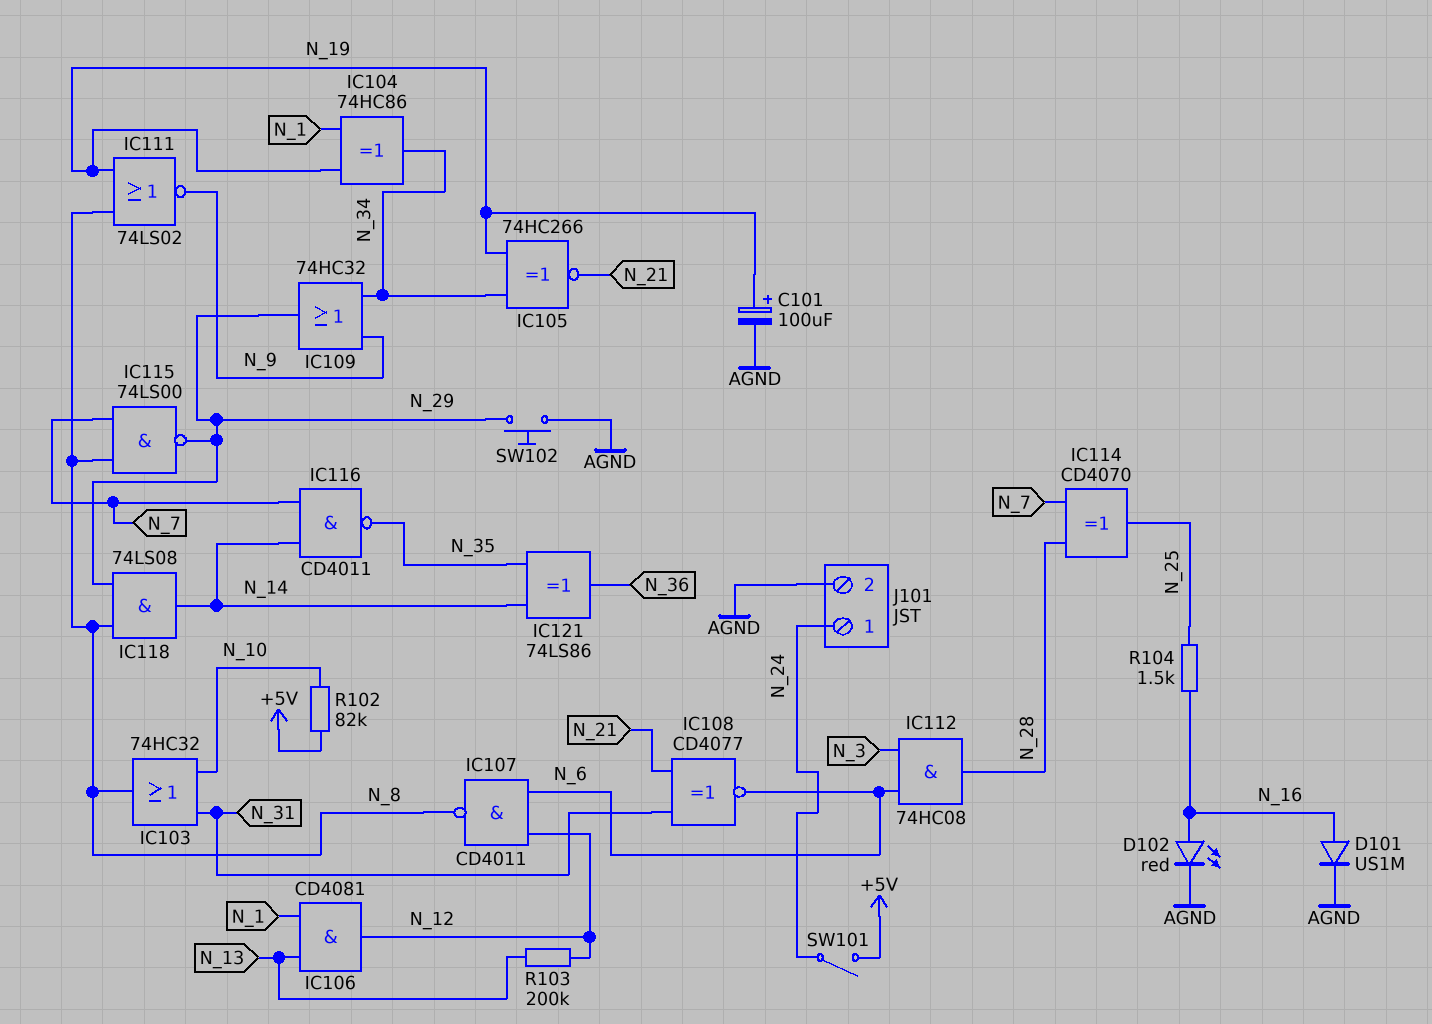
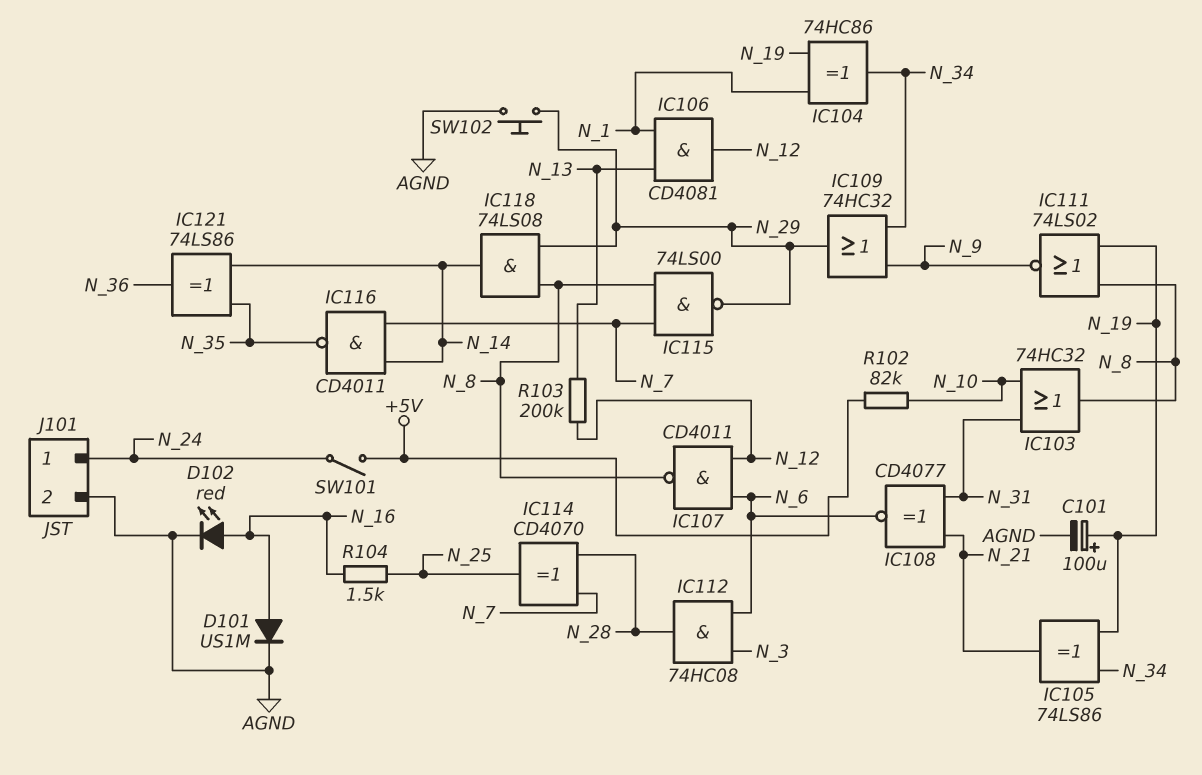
IC105: XNOR 74HC266 (in N_19, in N_34, out N_21) -> XOR 74LS86 (in N_19, in N_34, out N_21)

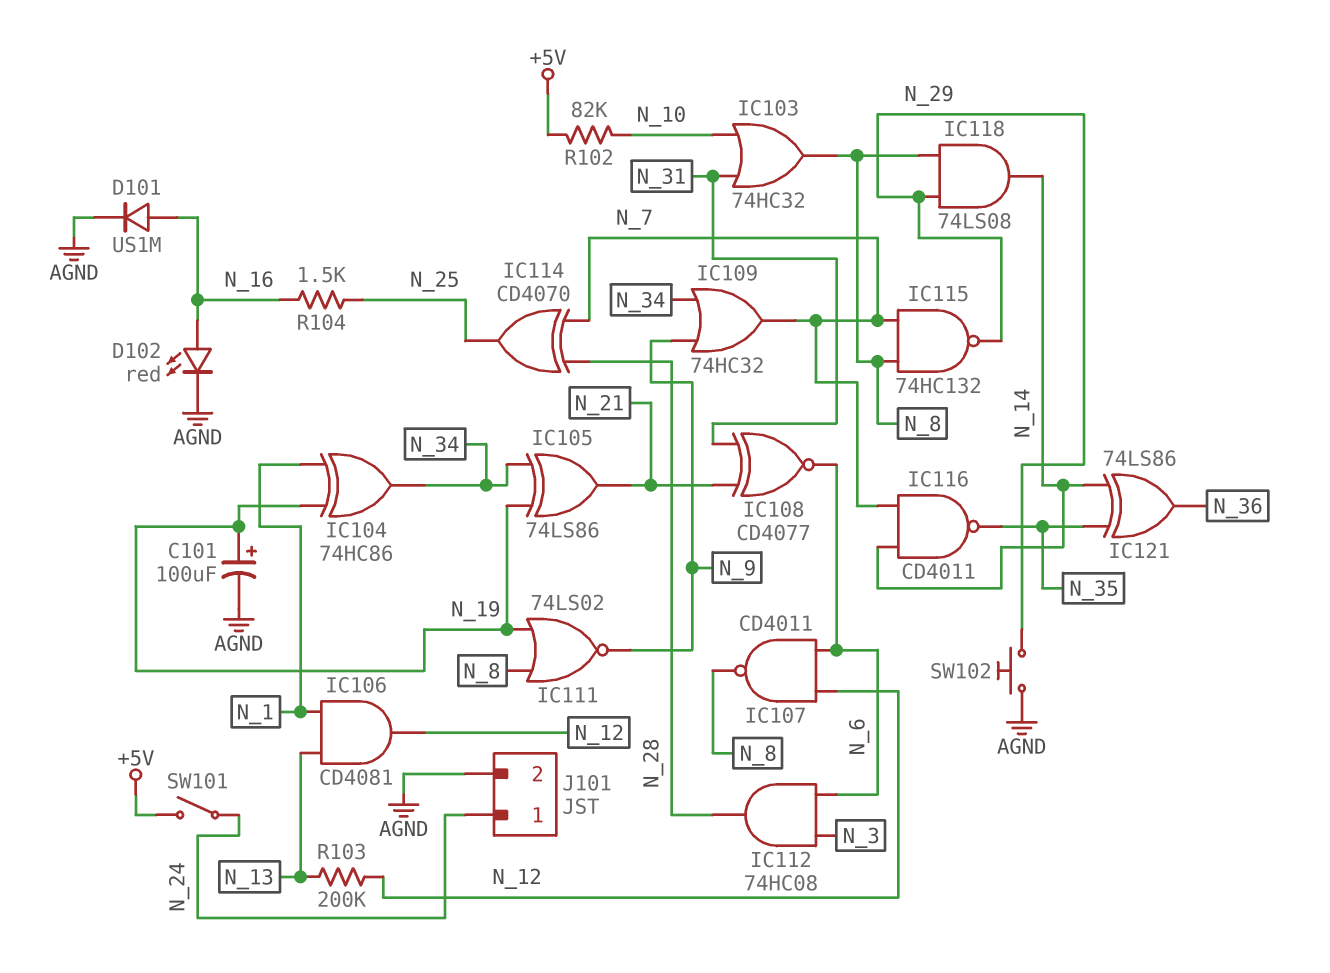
IC109: OR 74HC32 (in N_9, in N_34, out N_29) -> OR 74HC32 (in N_9, in N_34, out N_7)
IC115: NAND 74LS00 (in N_7, in N_8, out N_29) -> NAND 74HC132 (in N_7, in N_8, out N_29)

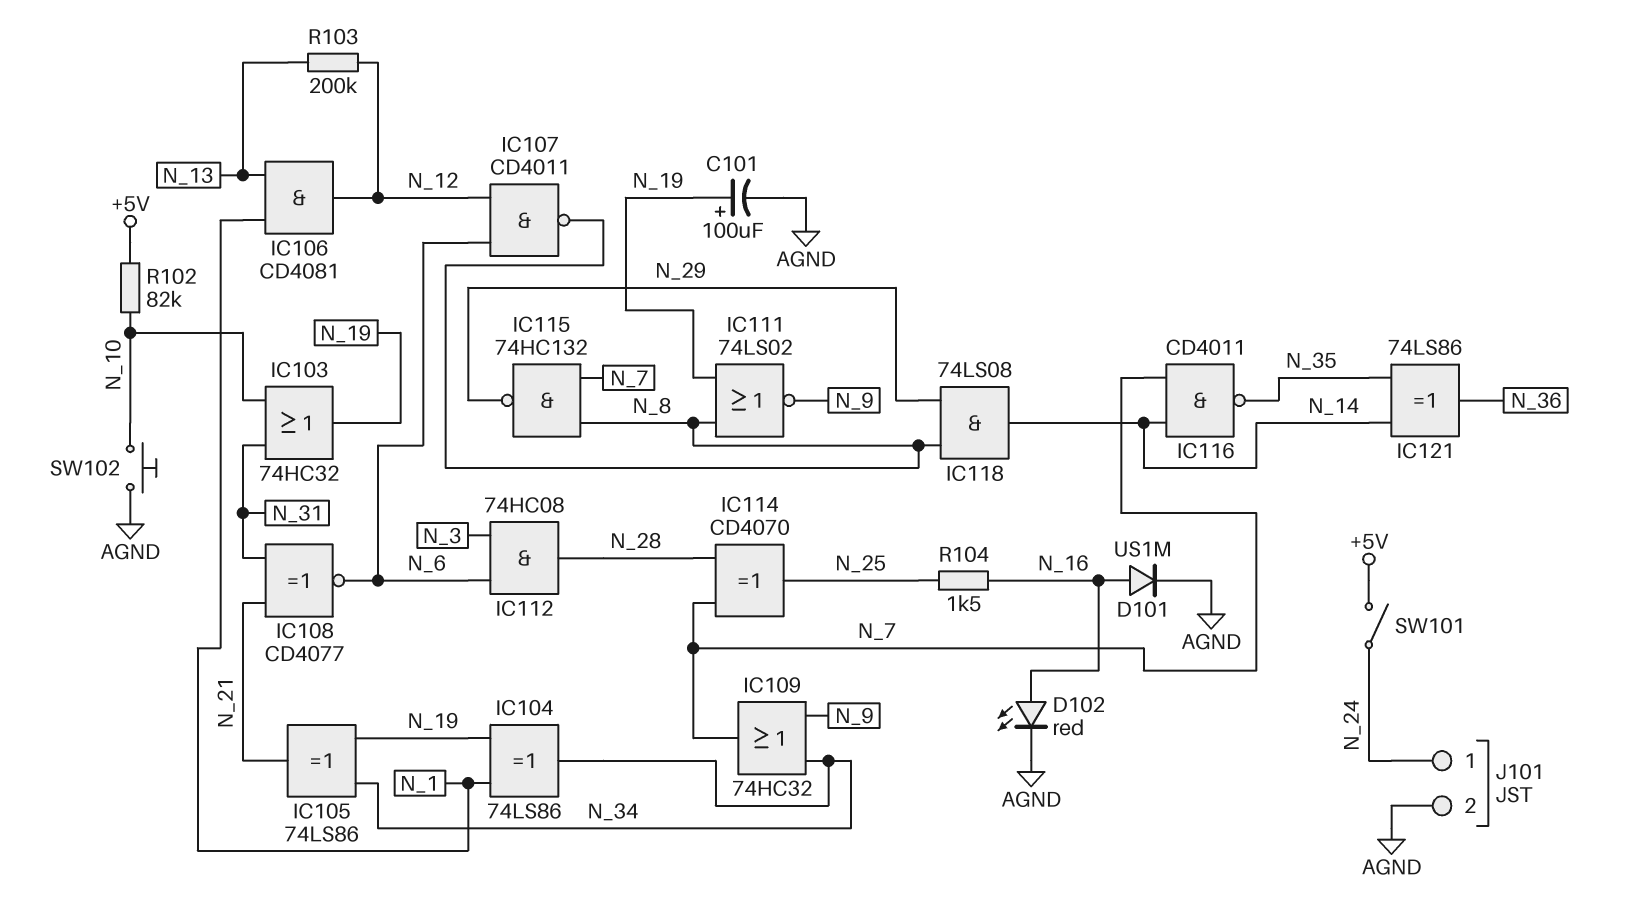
IC103: OR 74HC32 (in N_10, in N_31, out N_8) -> OR 74HC32 (in N_10, in N_31, out N_19)
IC104: XOR 74HC86 (in N_1, in N_19, out N_34) -> XOR 74LS86 (in N_1, in N_19, out N_34)
SW102: button (AGND, N_29) -> button (AGND, N_10)

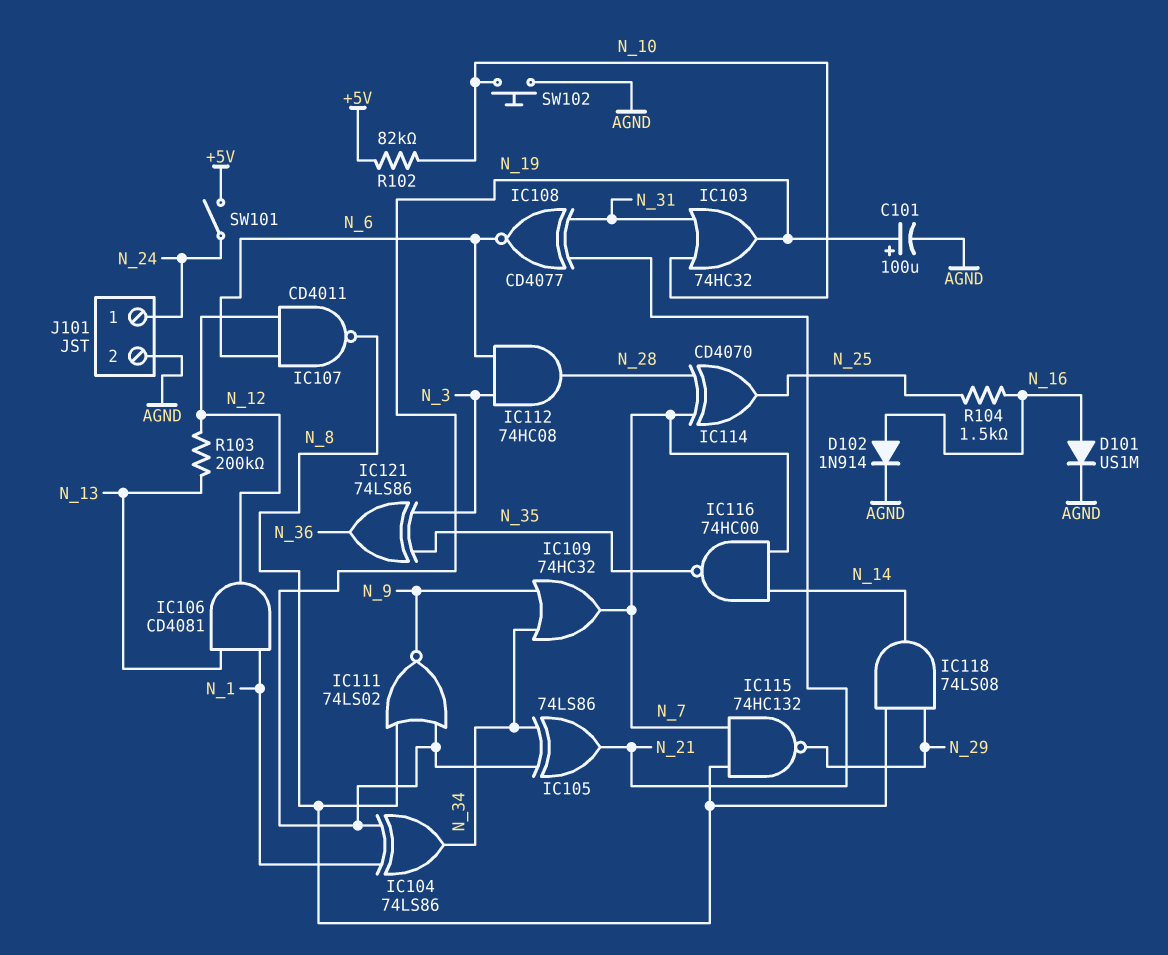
D102: LED red (A N_16, K AGND) -> diode 1N914 (A N_16, K AGND)
IC116: NAND CD4011 (in N_7, in N_14, out N_35) -> NAND 74HC00 (in N_7, in N_14, out N_35)
IC121: XOR 74LS86 (in N_14, in N_35, out N_36) -> XOR 74LS86 (in N_3, in N_35, out N_36)

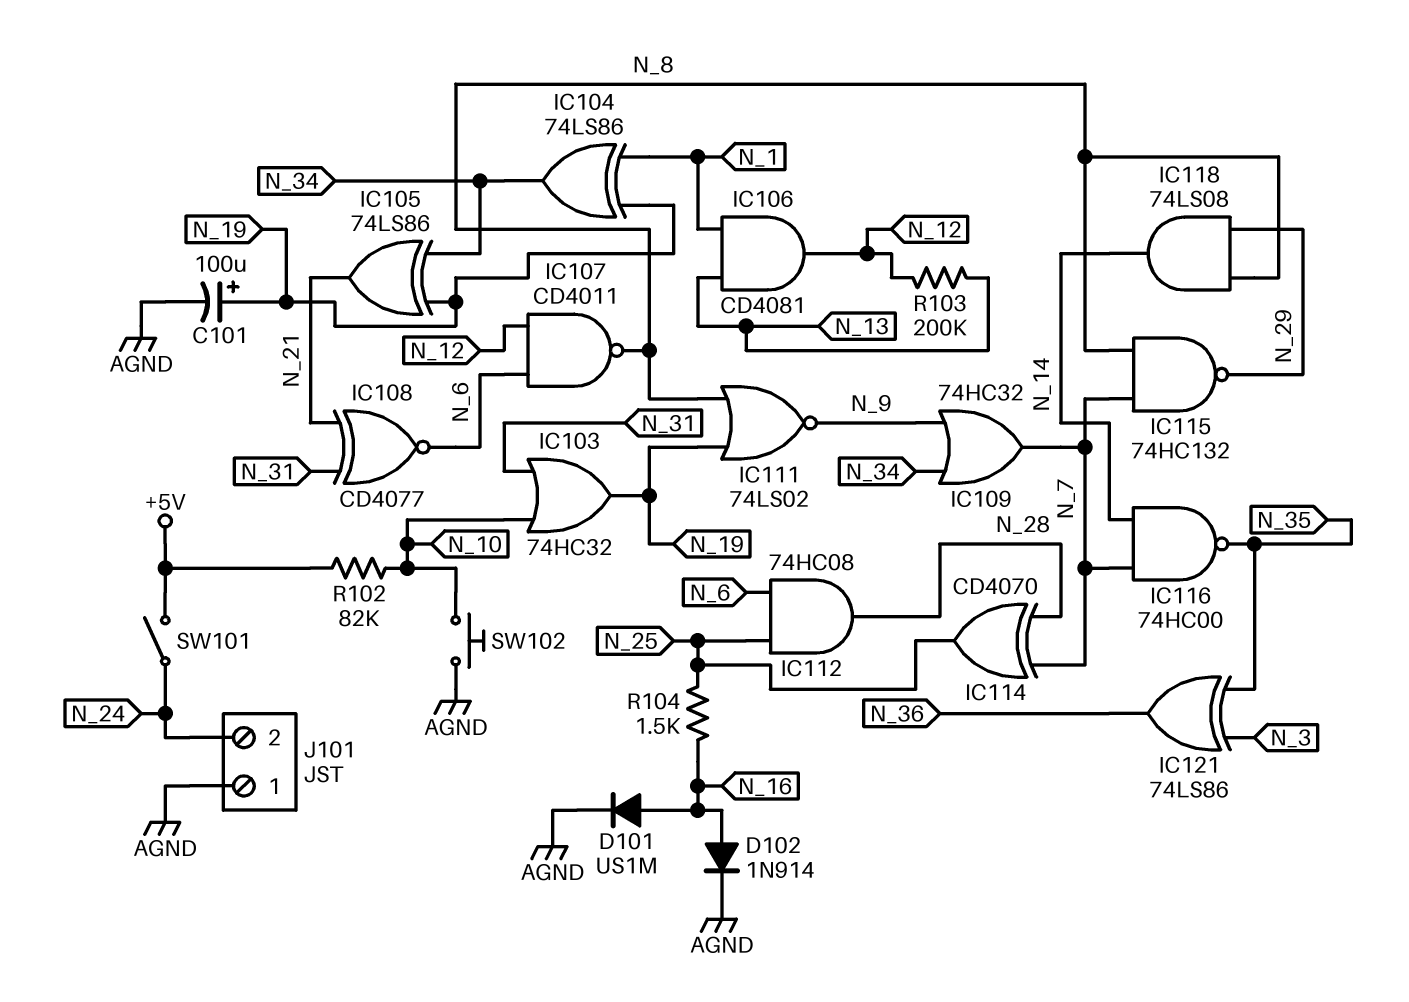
IC112: AND 74HC08 (in N_3, in N_6, out N_28) -> AND 74HC08 (in N_6, in N_25, out N_28)
J101 pin 1: N_24 -> AGND
J101 pin 2: AGND -> N_24

